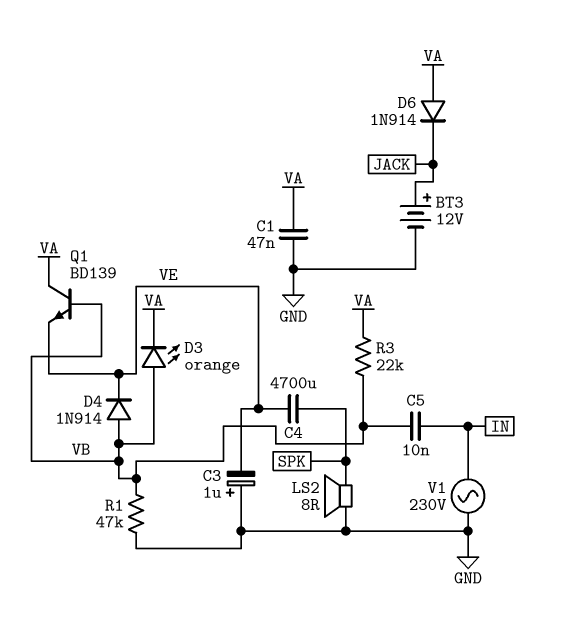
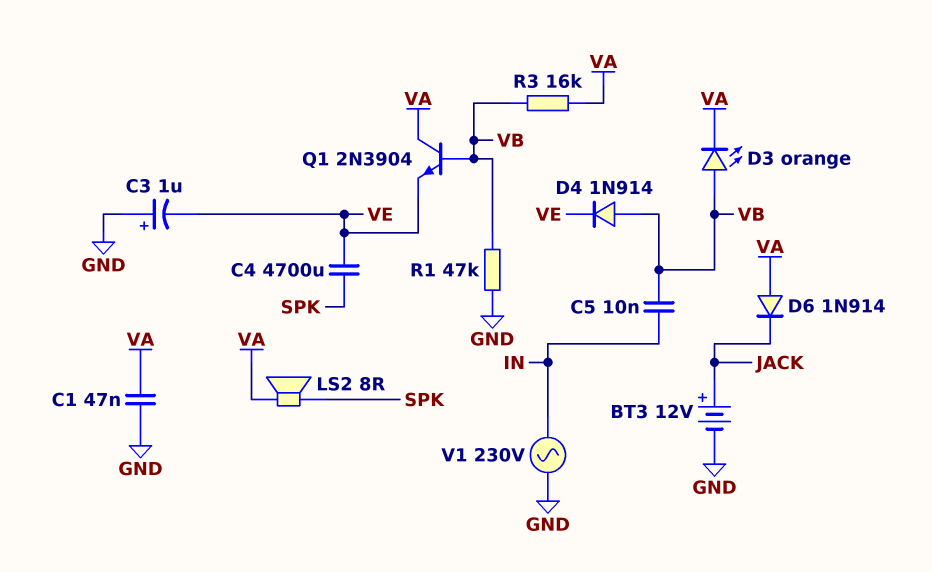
LS2: speaker 8R (GND, SPK) -> speaker 8R (SPK, VA)
Q1: NPN BD139 (B VB, C VA, E VE) -> NPN 2N3904 (B VB, C VA, E VE)
R3: 22k (VA, VB) -> 16k (VA, VB)

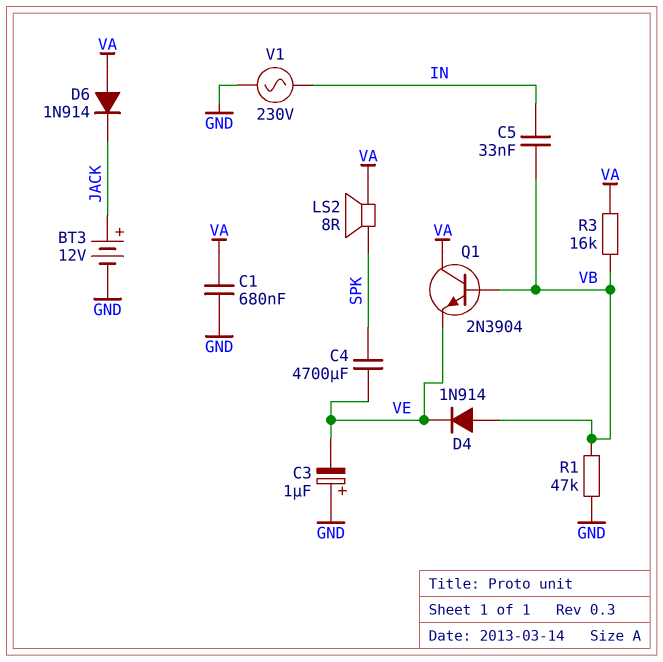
C1: 47nF (GND, VA) -> 680nF (GND, VA)
C5: 10nF (IN, VB) -> 33nF (IN, VB)
D3: LED orange (A VB, K VA) -> none

